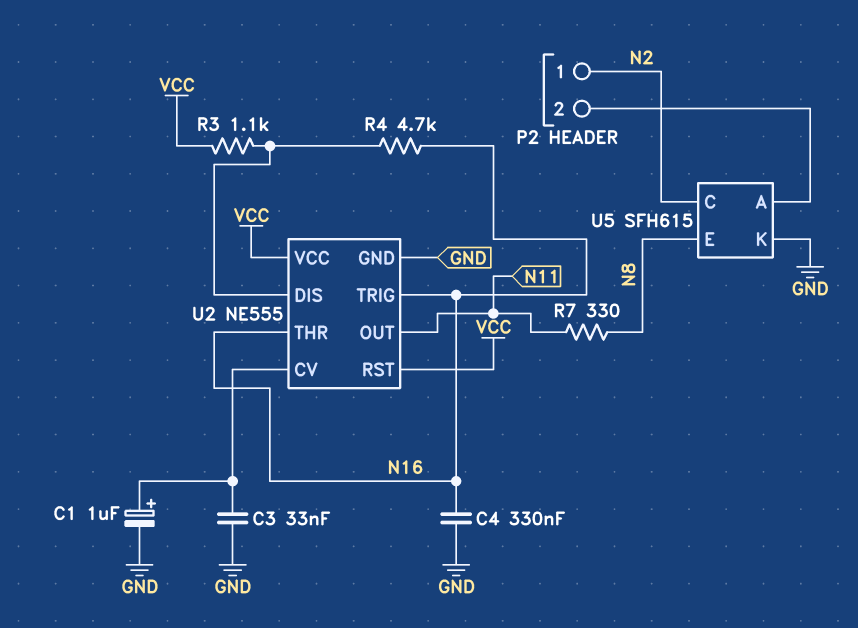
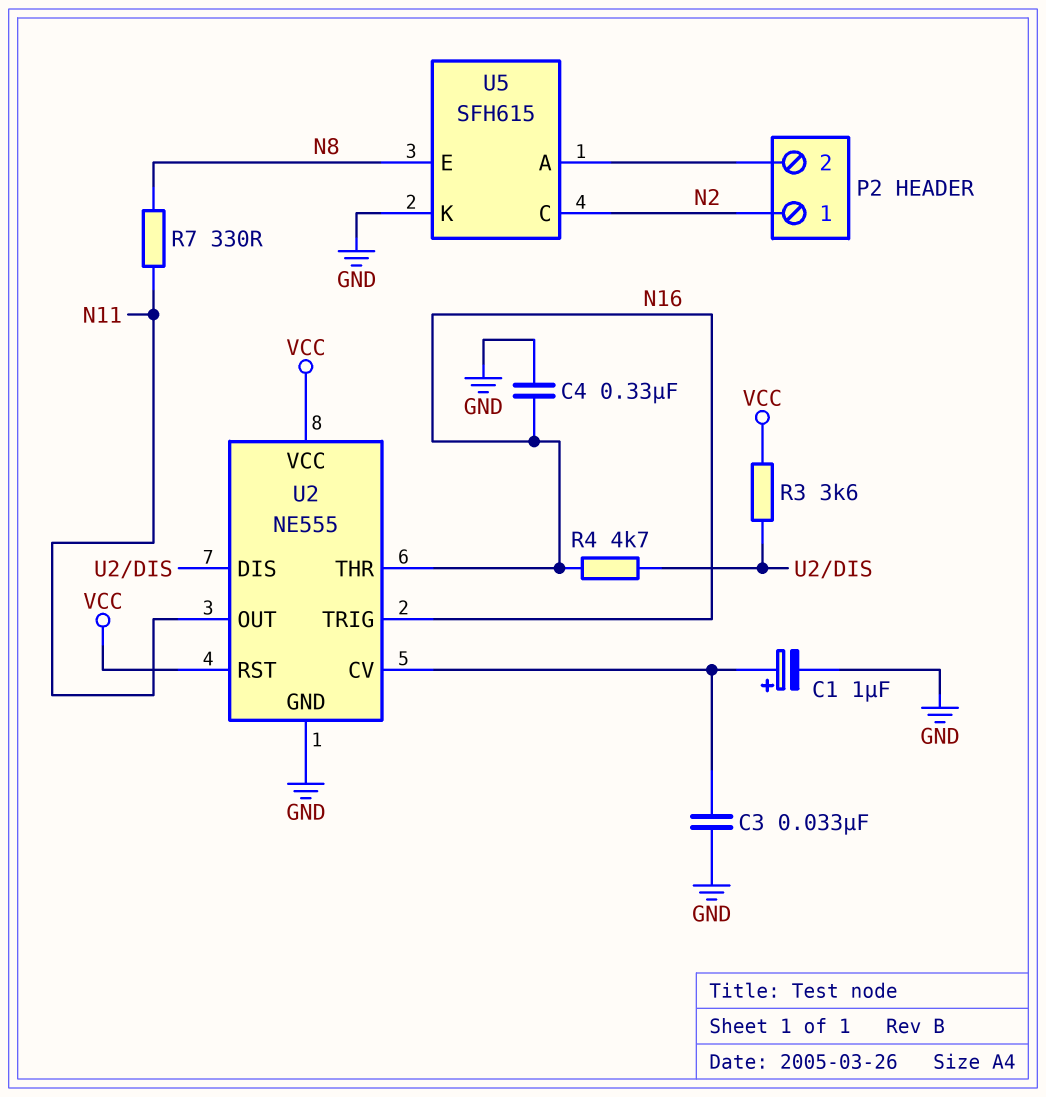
R3: 1.1k (U2/DIS, VCC) -> 3.6k (U2/DIS, VCC)

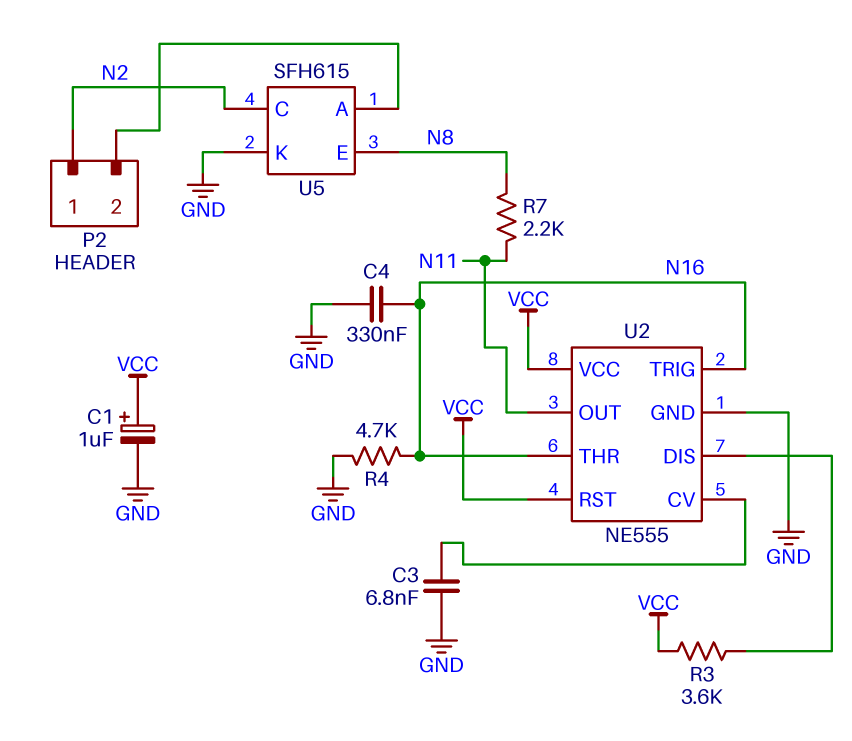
C1: 1uF (plus U2/CV, minus GND) -> 1uF (plus VCC, minus GND)
C3: 33nF (GND, U2/CV) -> 6.8nF (GND, U2/CV)
R4: 4.7k (N16, U2/DIS) -> 4.7k (GND, N16)
R7: 330 (N8, N11) -> 2.2k (N8, N11)

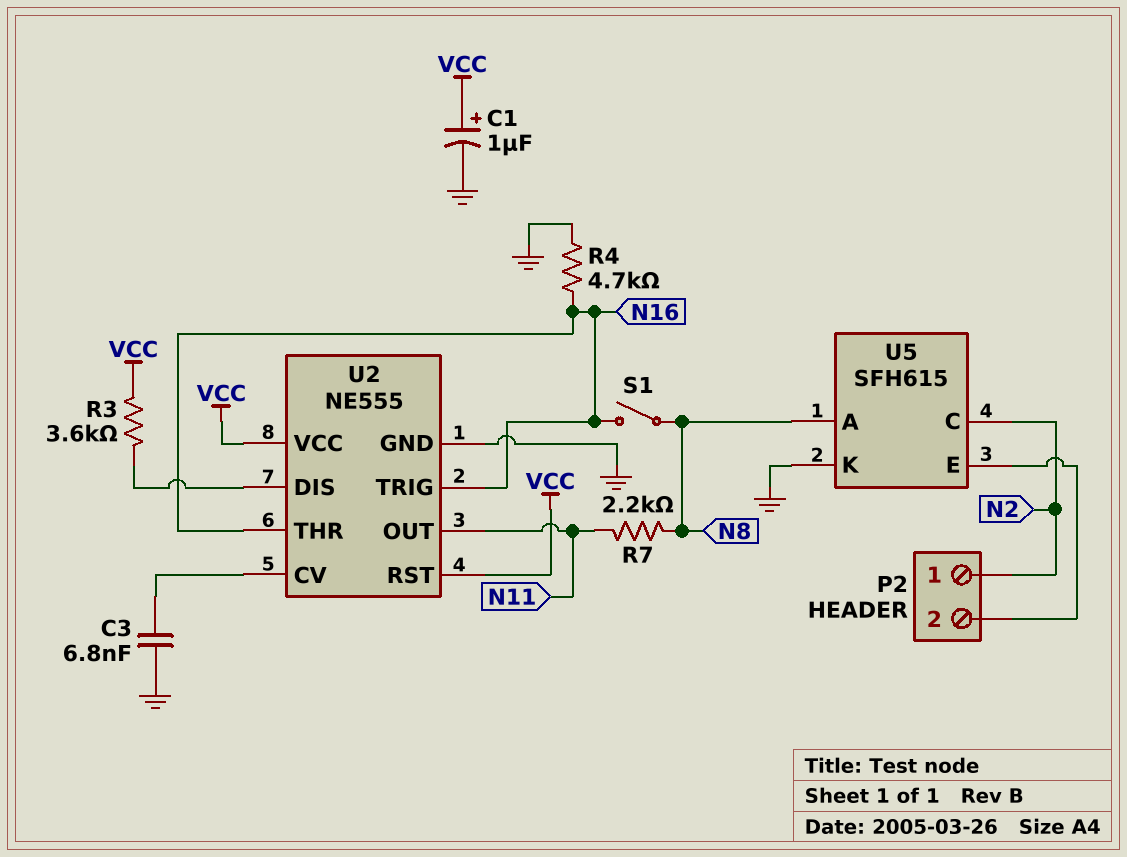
C4: 330nF (GND, N16) -> none
S1: none -> switch (N8, N16)
U5 pin A: P2/2 -> N8
U5 pin E: N8 -> P2/2

